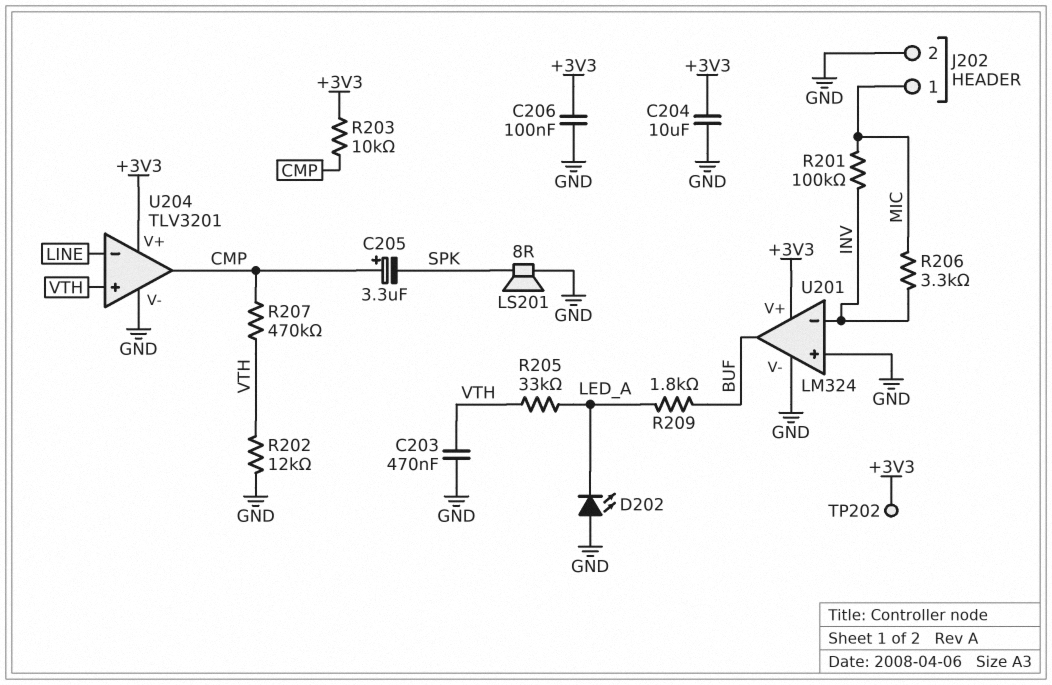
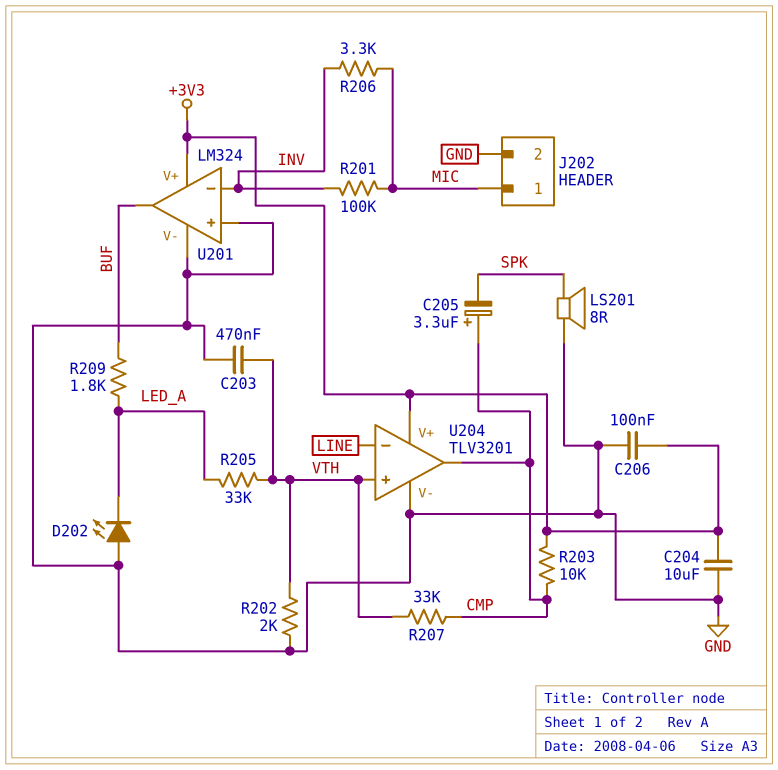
R202: 12k (GND, VTH) -> 2k (GND, VTH)
R207: 470k (CMP, VTH) -> 33k (CMP, VTH)
TP202: test point (+3V3) -> none

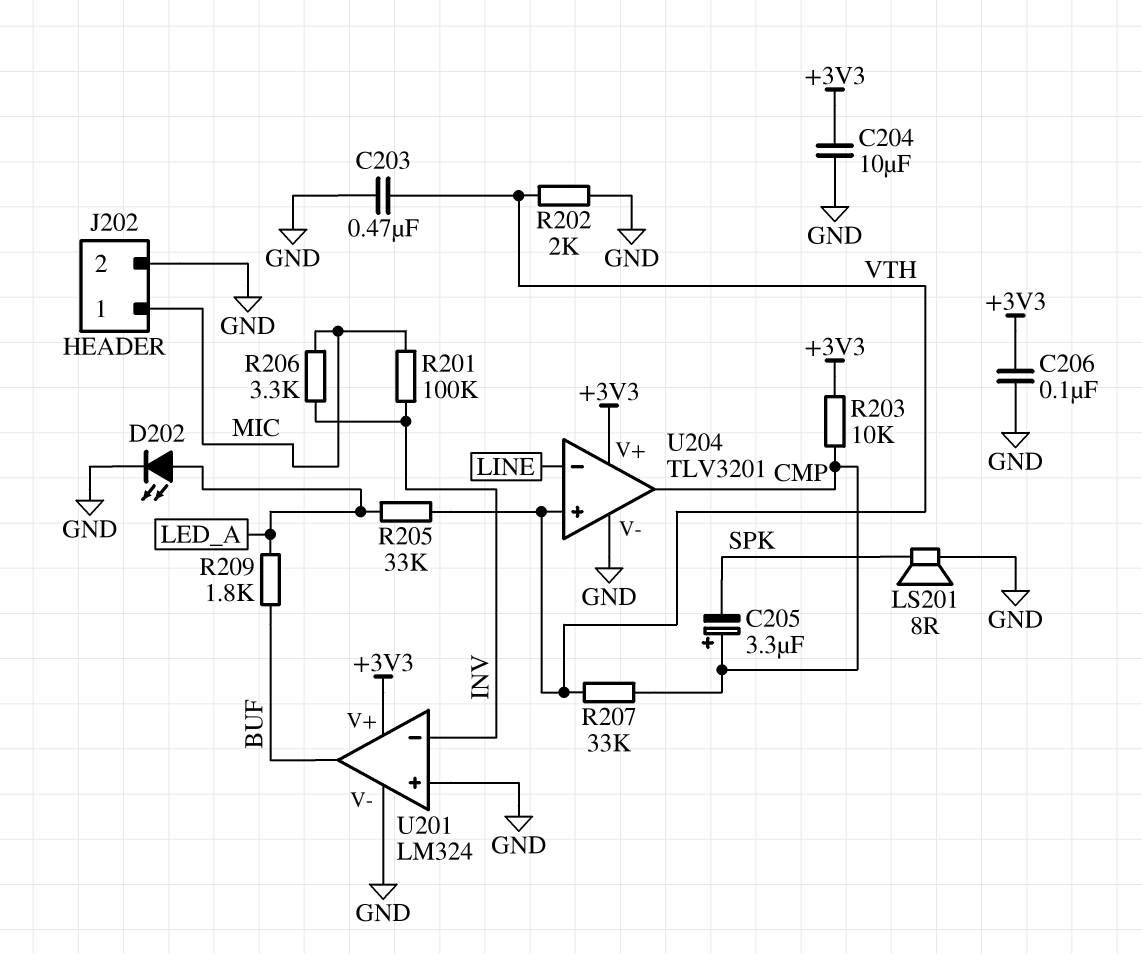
D202: LED (A GND, K LED_A) -> LED (A LED_A, K GND)

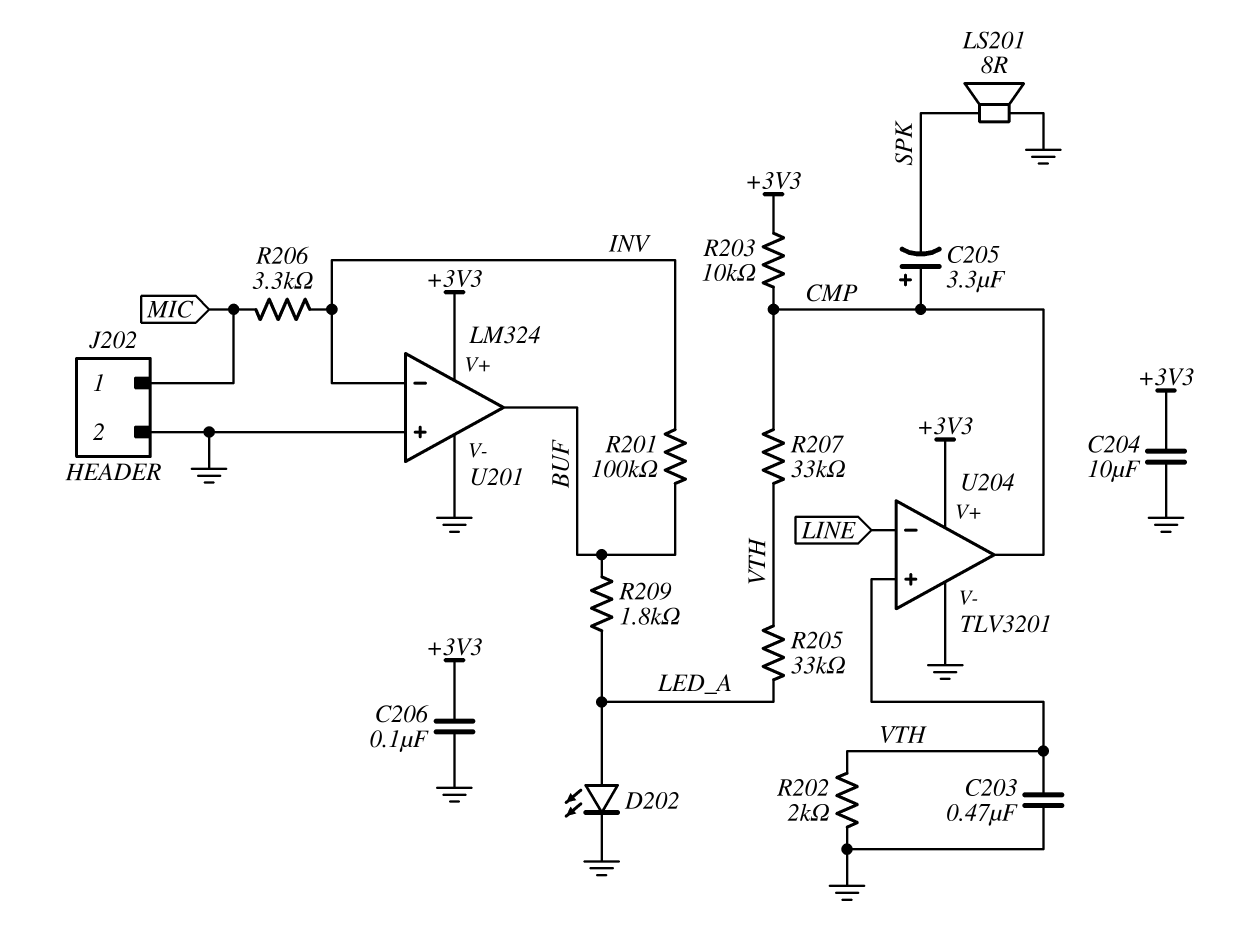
R201: 100k (INV, MIC) -> 100k (BUF, INV)

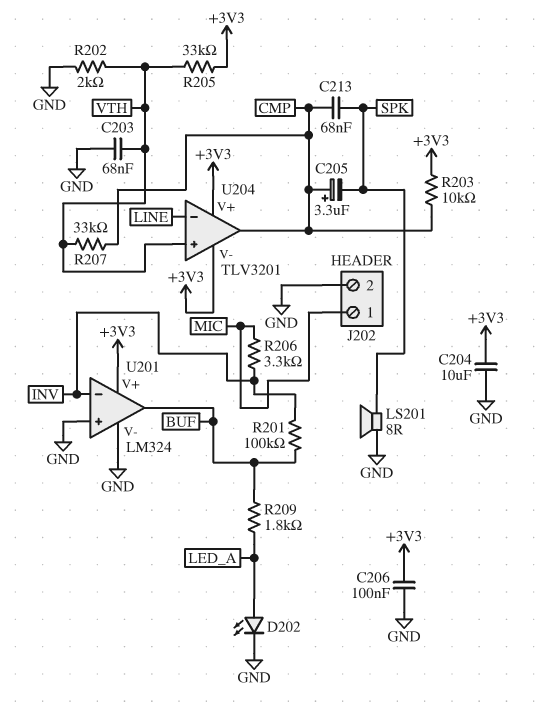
C203: 470nF (GND, VTH) -> 68nF (GND, VTH)
C213: none -> 68nF (CMP, SPK)
R205: 33k (LED_A, VTH) -> 33k (+3V3, VTH)
U204 pin V-: GND -> +3V3

